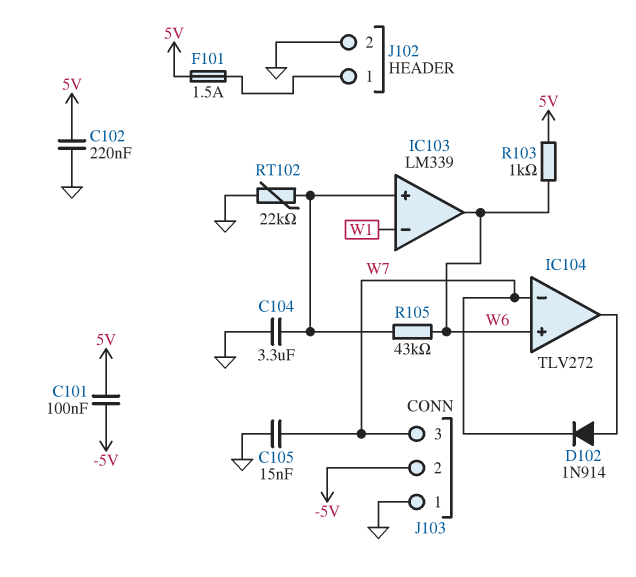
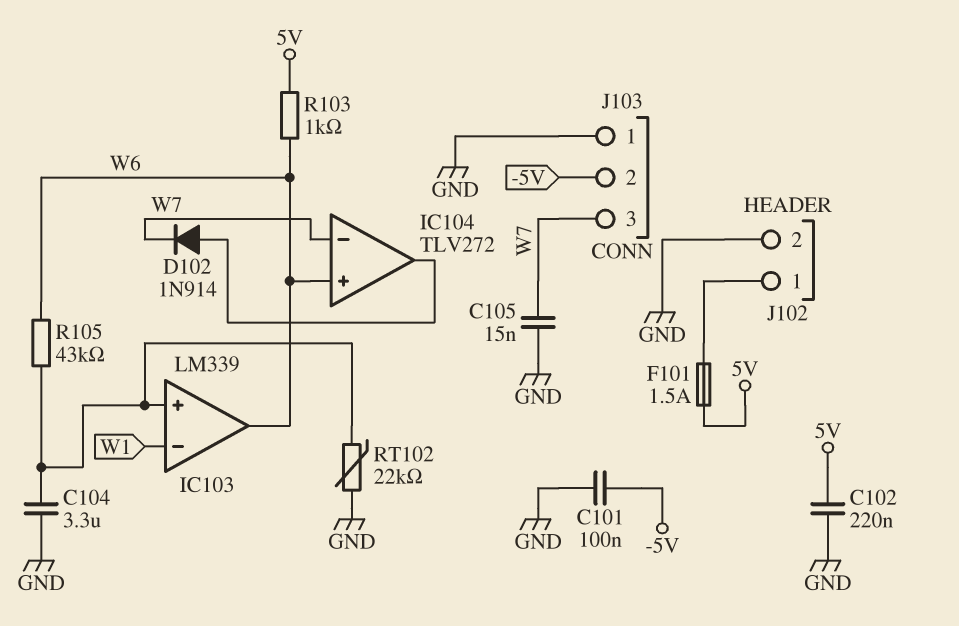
C101: 100nF (-5V, 5V) -> 100nF (-5V, GND)

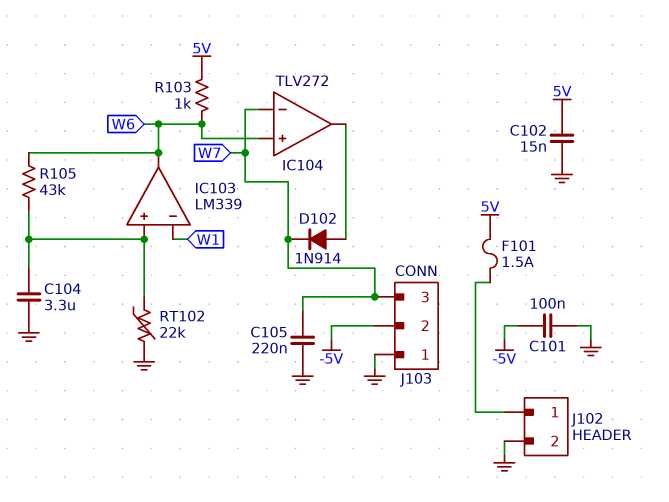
C102: 220nF (5V, GND) -> 15nF (5V, GND)
C105: 15nF (GND, W7) -> 220nF (GND, W7)

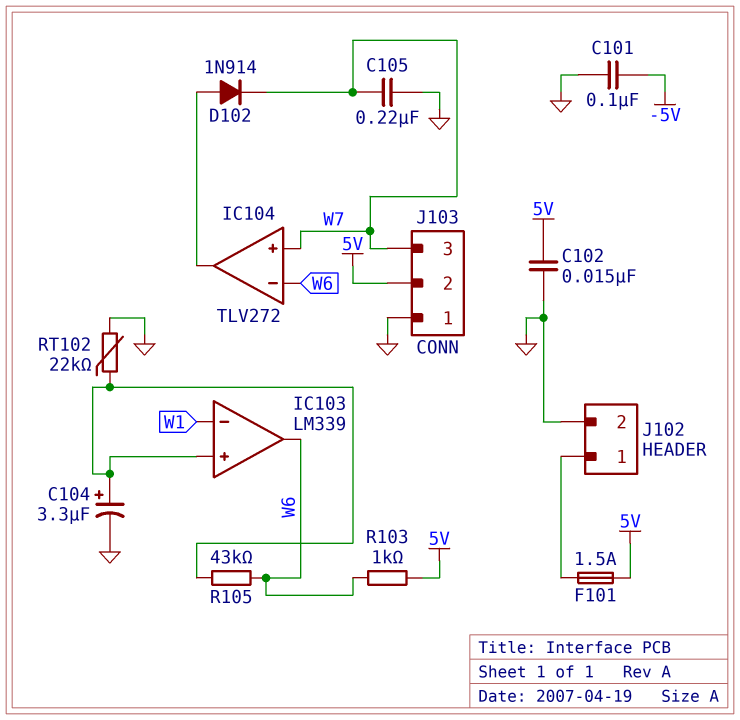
C104: 3.3uF (GND, IC103/in+) -> 3.3uF (plus IC103/in+, minus GND)
IC104 pin in+: W6 -> W7
IC104 pin in-: W7 -> W6
J103 pin 2: -5V -> 5V

